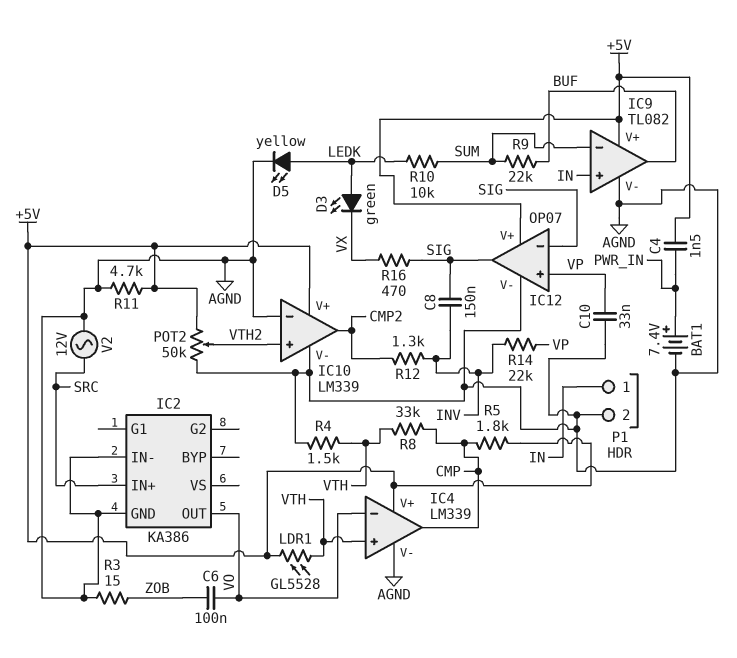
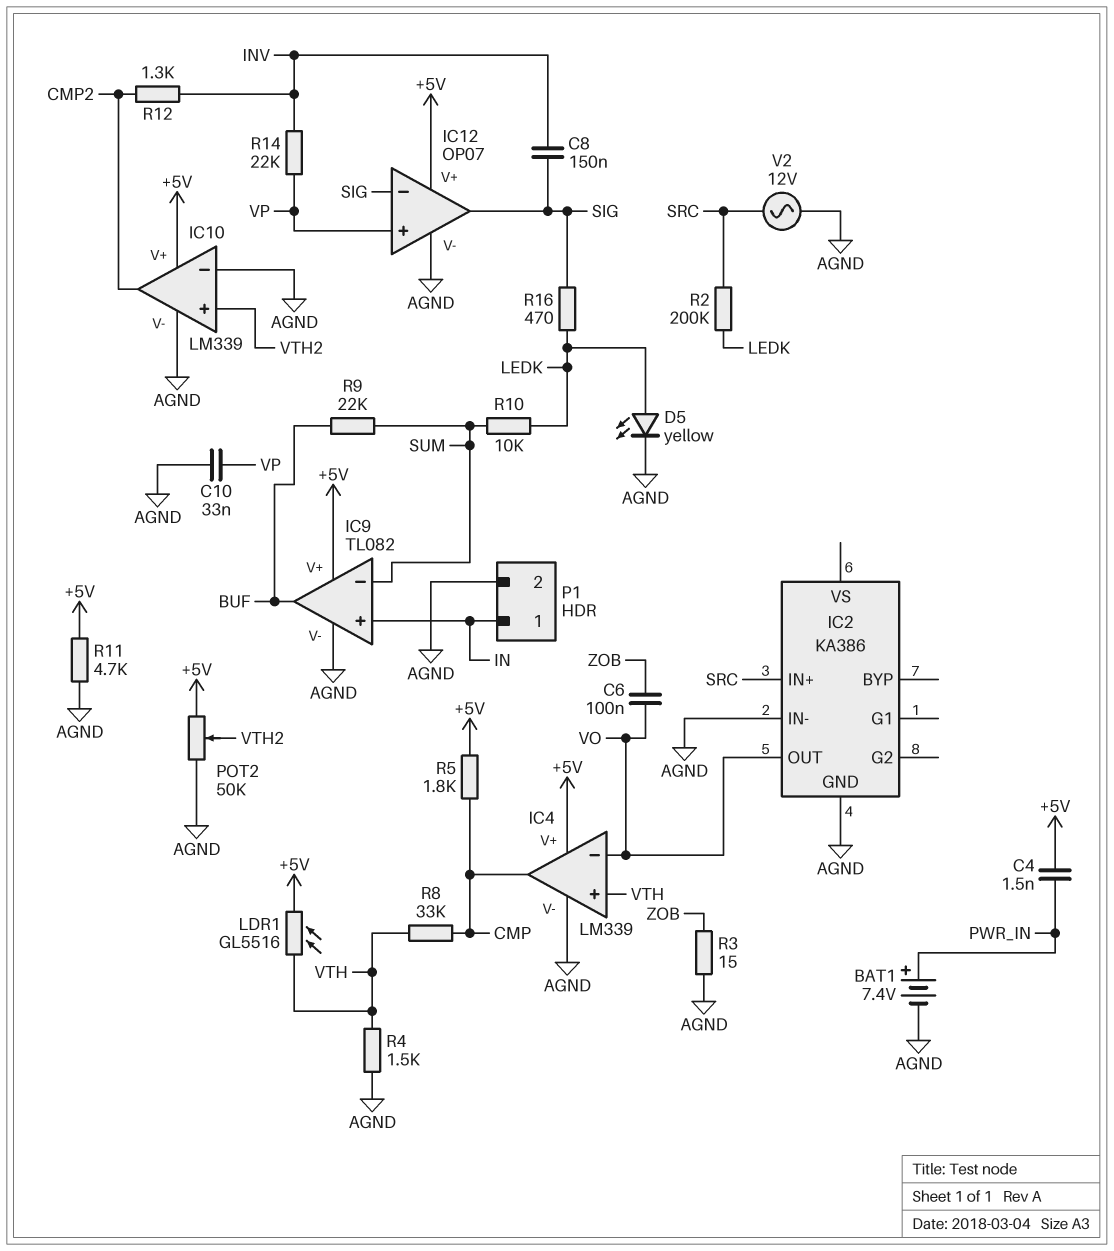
D3: LED green (A LEDK, K VX) -> none
LDR1: GL5528 (+5V, VTH) -> GL5516 (+5V, VTH)
R2: none -> 200k (LEDK, SRC)
R16: 470 (SIG, VX) -> 470 (LEDK, SIG)

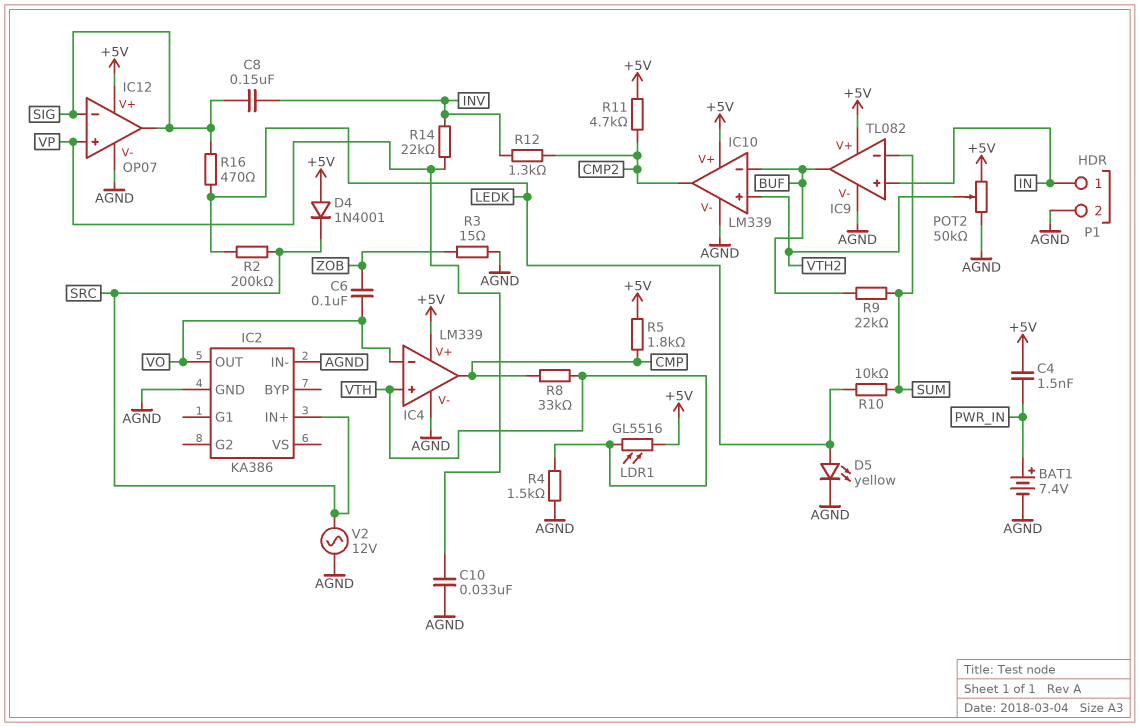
D4: none -> diode 1N4001 (A +5V, K SRC)
IC10 pin in-: AGND -> BUF
R11: 4.7k (+5V, AGND) -> 4.7k (+5V, CMP2)

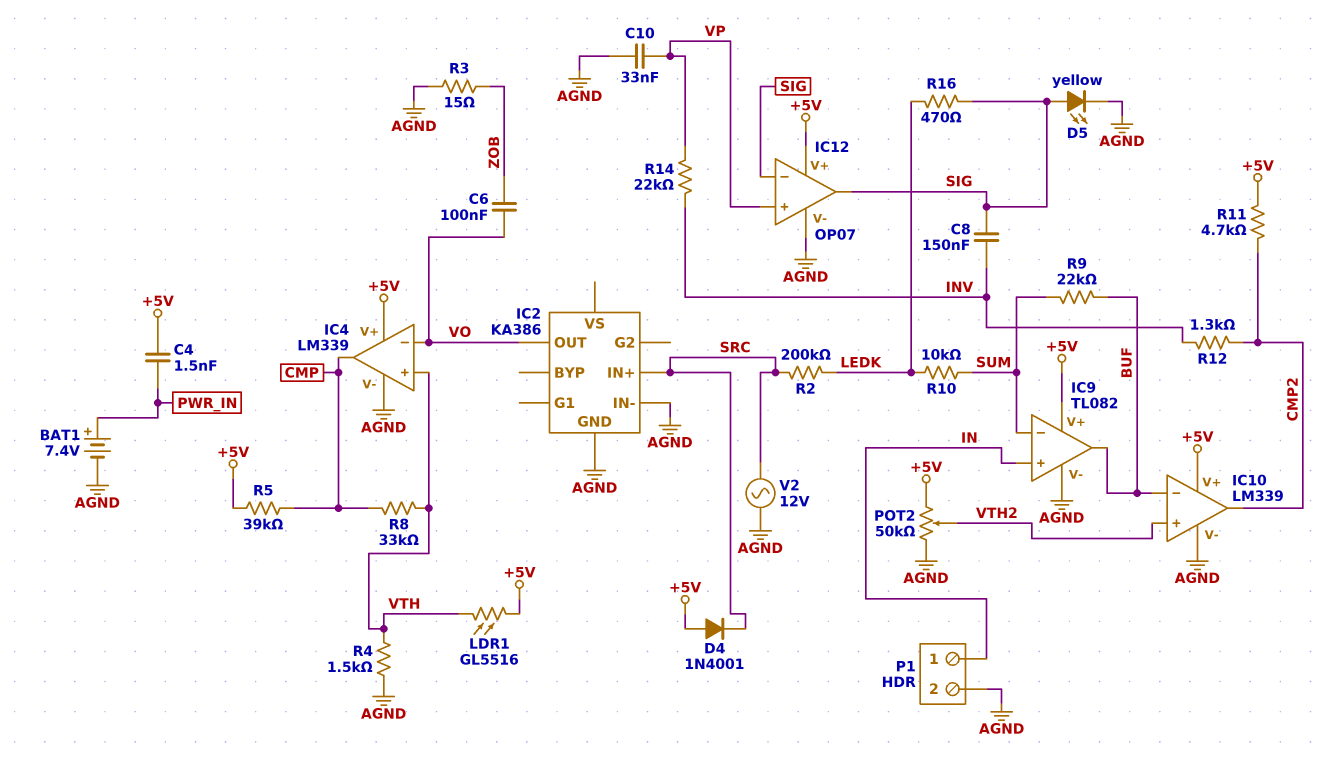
D5: LED yellow (A LEDK, K AGND) -> LED yellow (A SIG, K AGND)
R5: 1.8k (+5V, CMP) -> 39k (+5V, CMP)

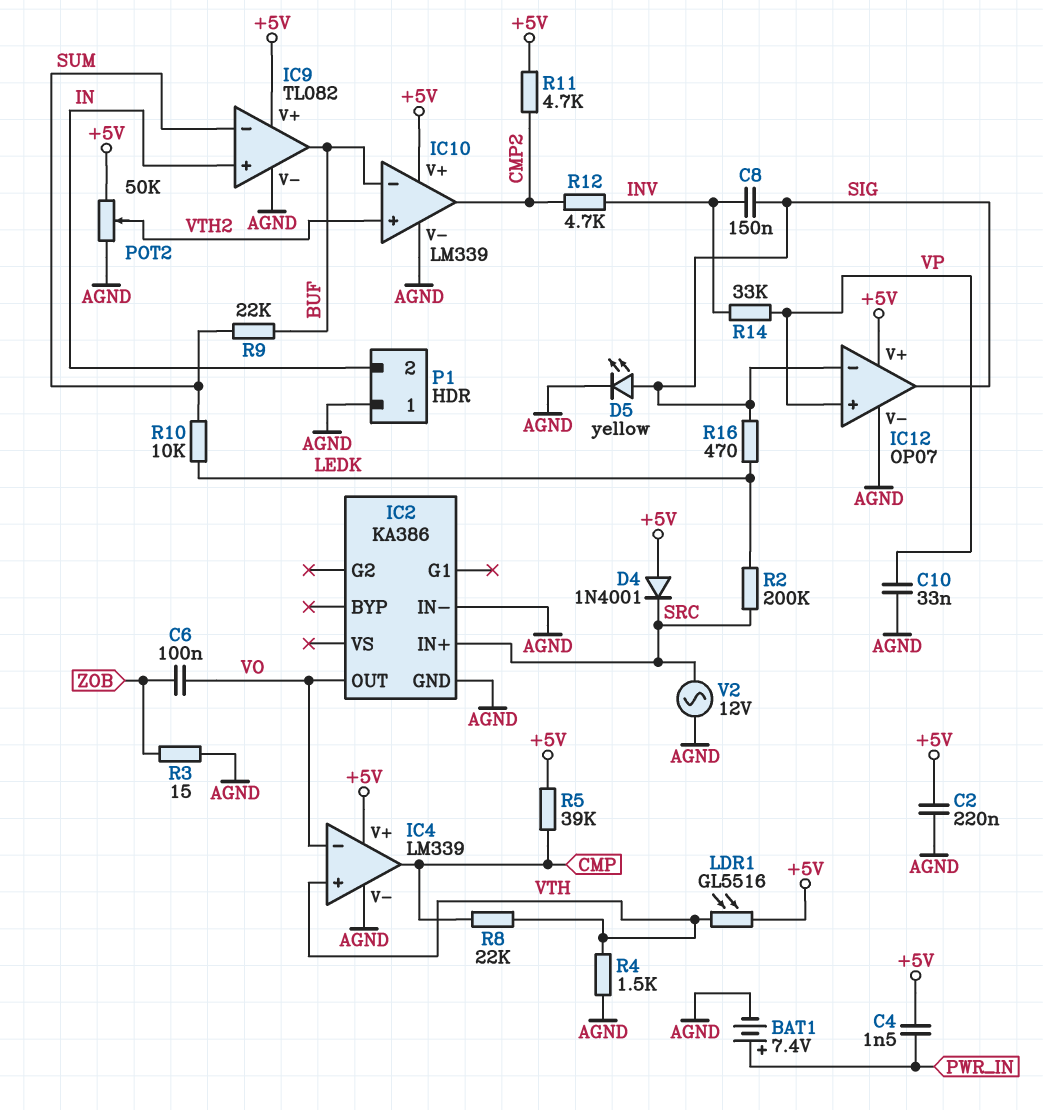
C2: none -> 220nF (+5V, AGND)
P1 pin 1: IN -> AGND
P1 pin 2: AGND -> IN
R8: 33k (CMP, VTH) -> 22k (CMP, VTH)
R12: 1.3k (CMP2, INV) -> 4.7k (CMP2, INV)
R14: 22k (INV, VP) -> 33k (INV, VP)

